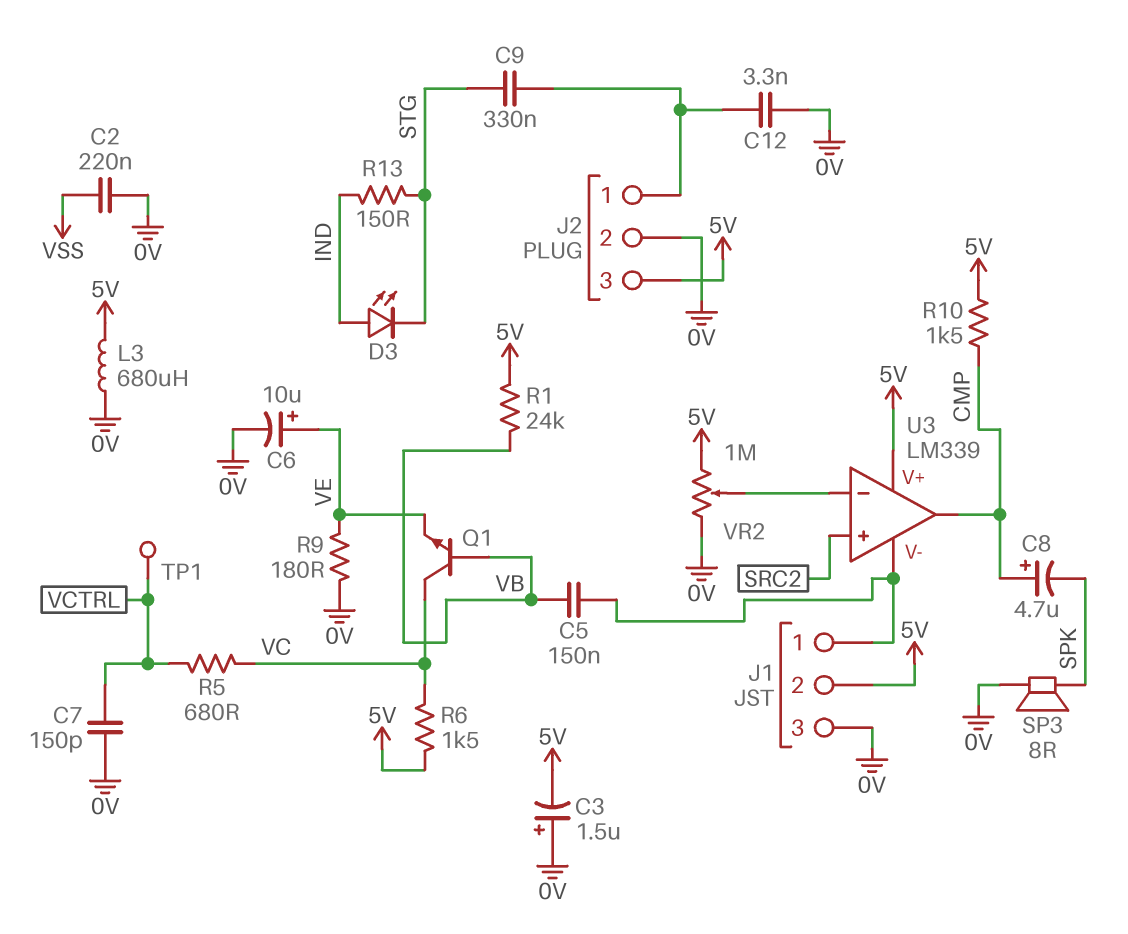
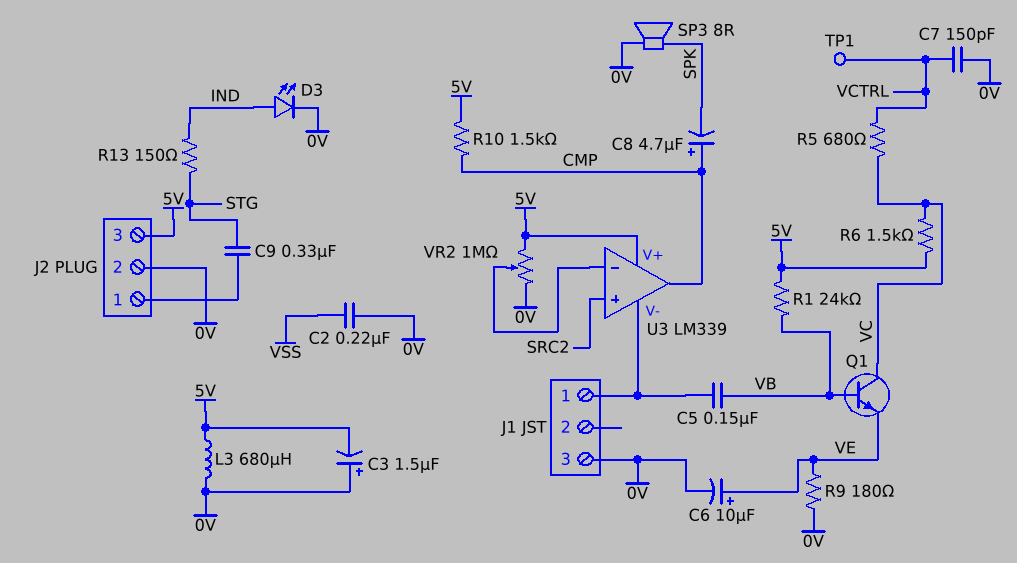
C12: 3.3nF (0V, J2/1) -> none
D3: LED (A IND, K STG) -> LED (A IND, K 0V)
J1 pin 2: 5V -> none

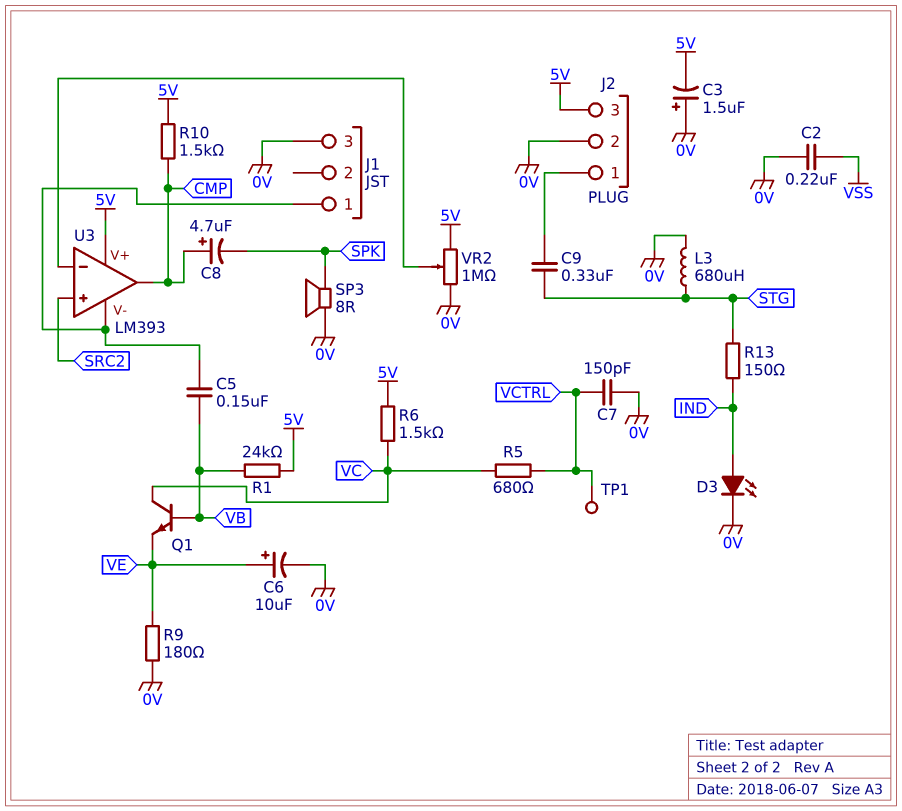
L3: 680uH (0V, 5V) -> 680uH (0V, STG)
U3: LM339 -> LM393

